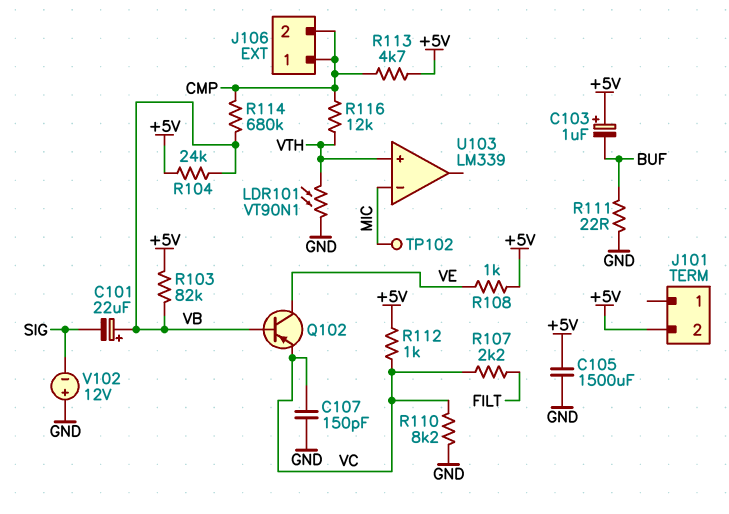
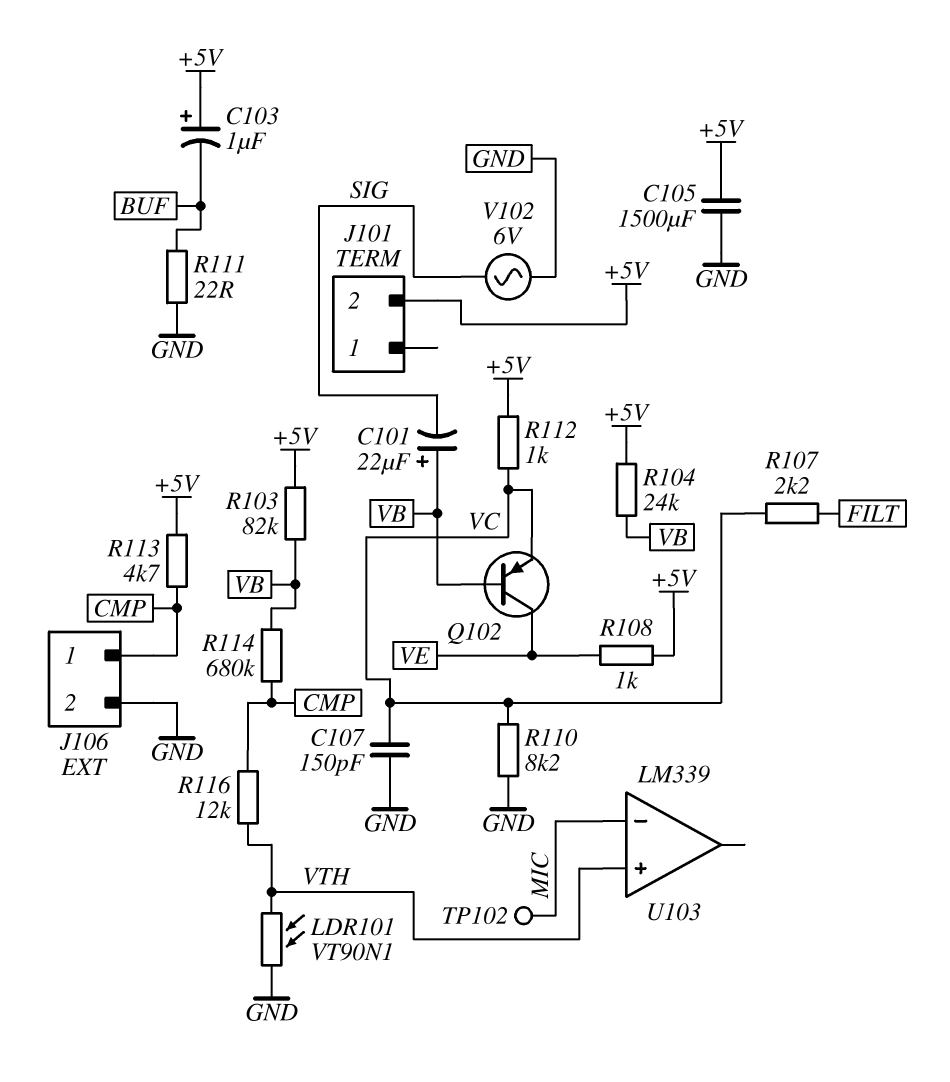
J106 pin 2: CMP -> GND
V102: 12V (plus GND, minus SIG) -> AC 6V (GND, SIG)

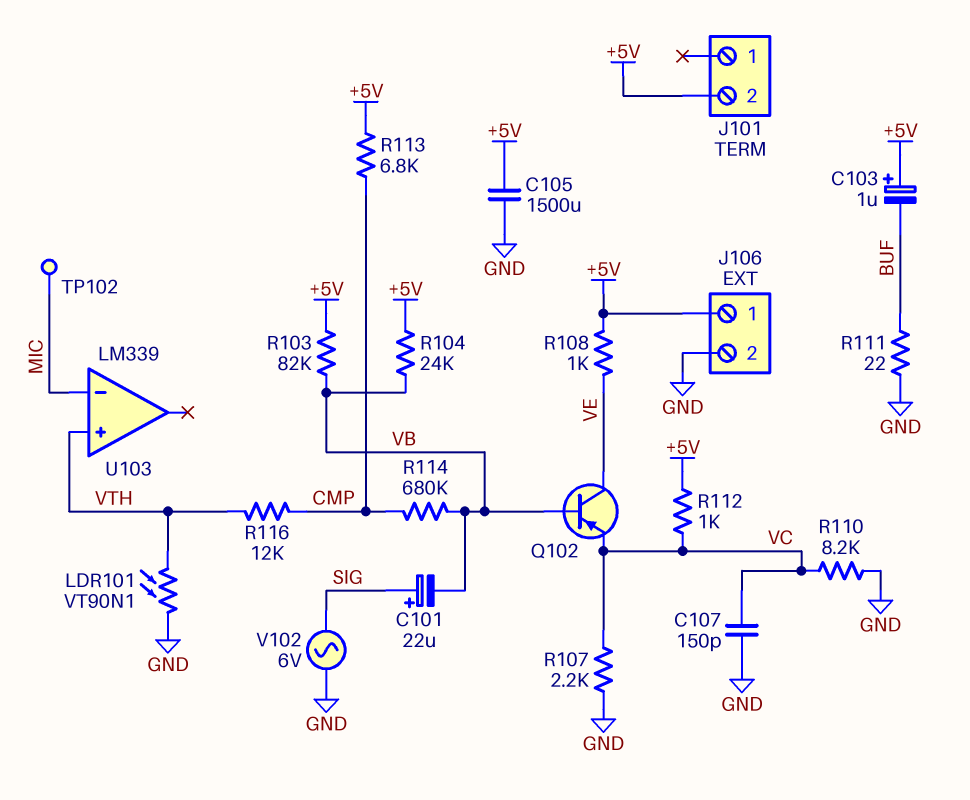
C101: 22uF (plus VB, minus SIG) -> 22uF (plus SIG, minus VB)
J106 pin 1: CMP -> +5V
R107: 2.2k (FILT, VC) -> 2.2k (GND, VC)
R113: 4.7k (+5V, CMP) -> 6.8k (+5V, CMP)

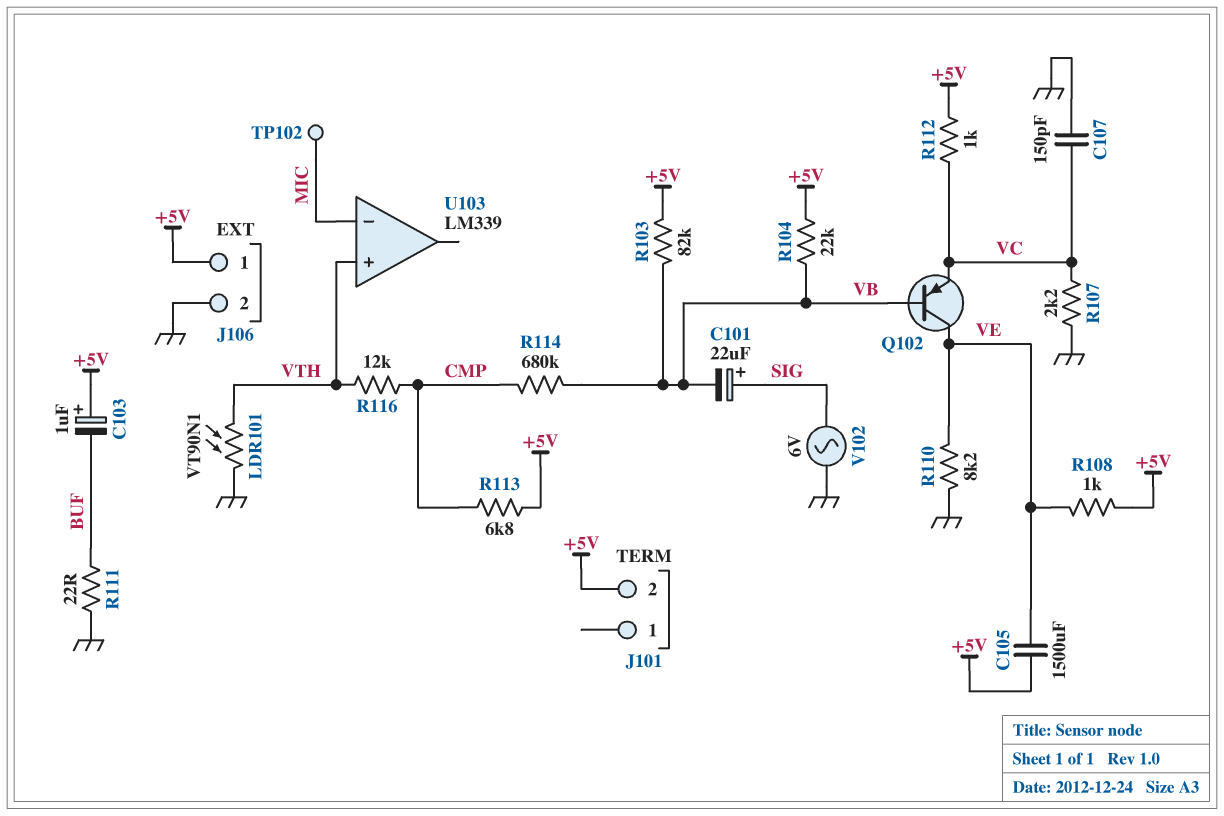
C105: 1500uF (+5V, GND) -> 1500uF (+5V, VE)
R104: 24k (+5V, VB) -> 22k (+5V, VB)
R110: 8.2k (GND, VC) -> 8.2k (GND, VE)

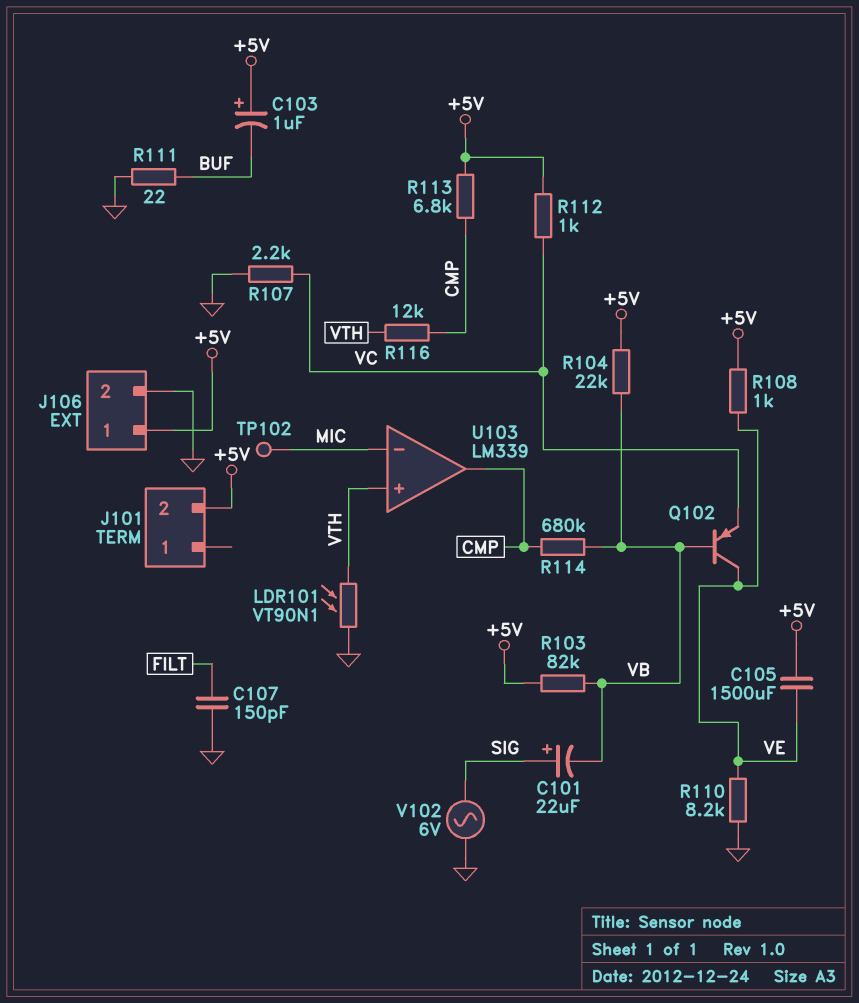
C107: 150pF (GND, VC) -> 150pF (FILT, GND)
U103 pin out: none -> CMP

